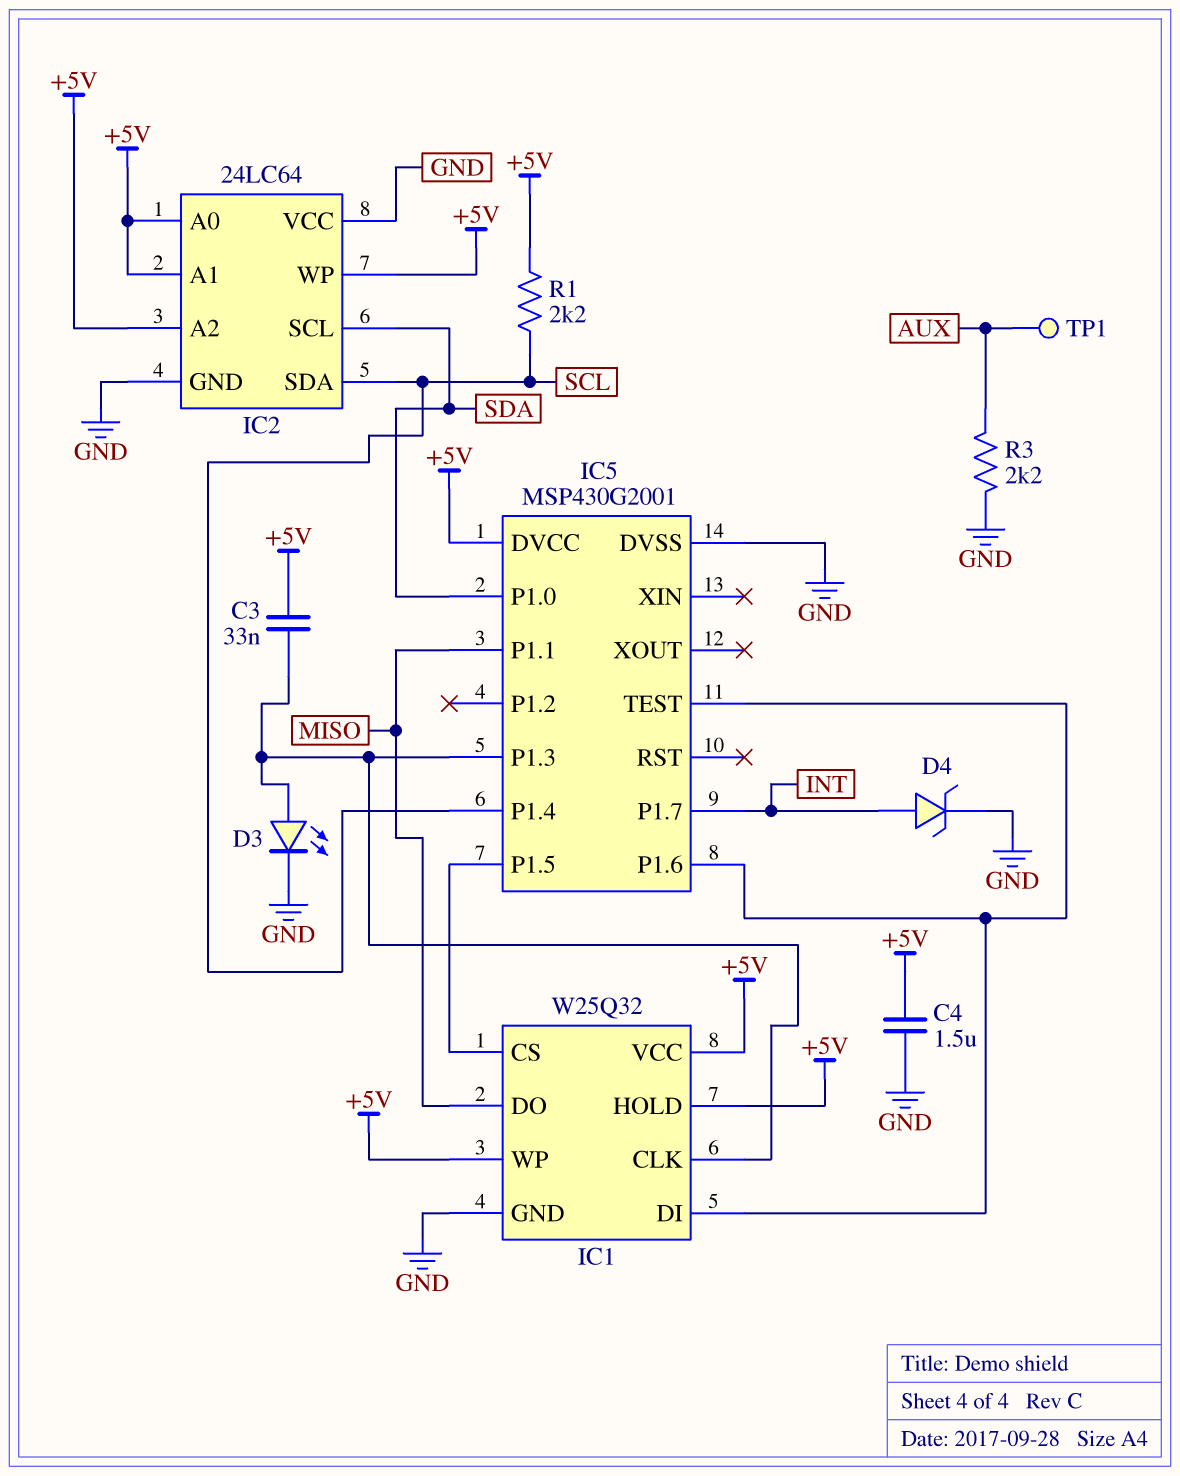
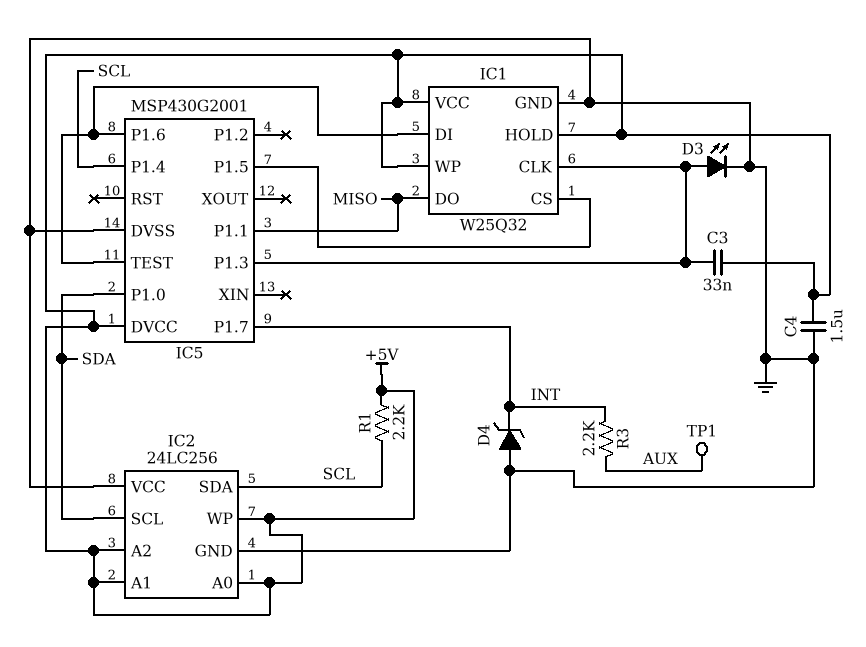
D4: zener (A INT, K GND) -> zener (A GND, K INT)
IC2: 24LC64 -> 24LC256
R3: 2.2k (AUX, GND) -> 2.2k (AUX, INT)

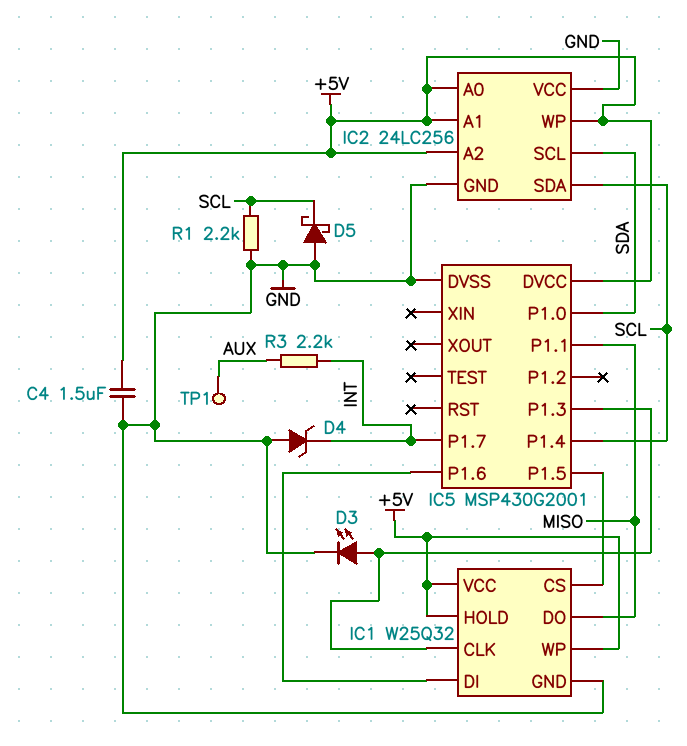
C3: 33nF (+5V, IC1/CLK) -> none
D5: none -> schottky (A GND, K SCL)
IC5 pin TEST: IC1/DI -> none
R1: 2.2k (+5V, SCL) -> 2.2k (GND, SCL)

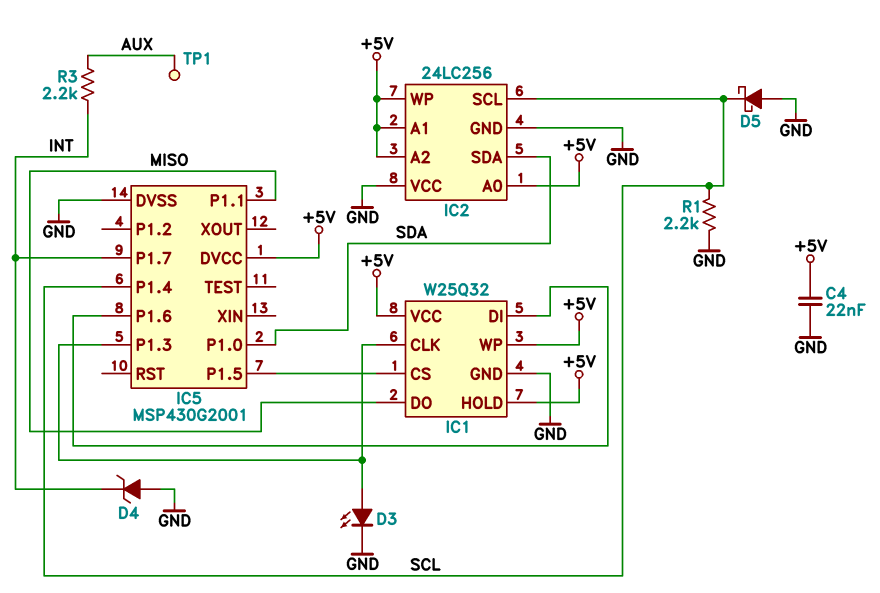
C4: 1.5uF (+5V, GND) -> 22nF (+5V, GND)
IC2 pin SCL: SDA -> SCL
IC2 pin SDA: SCL -> SDA

